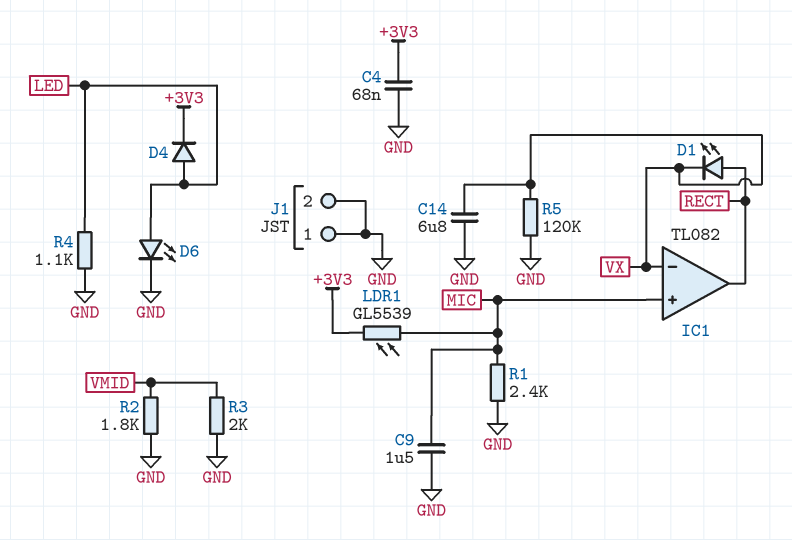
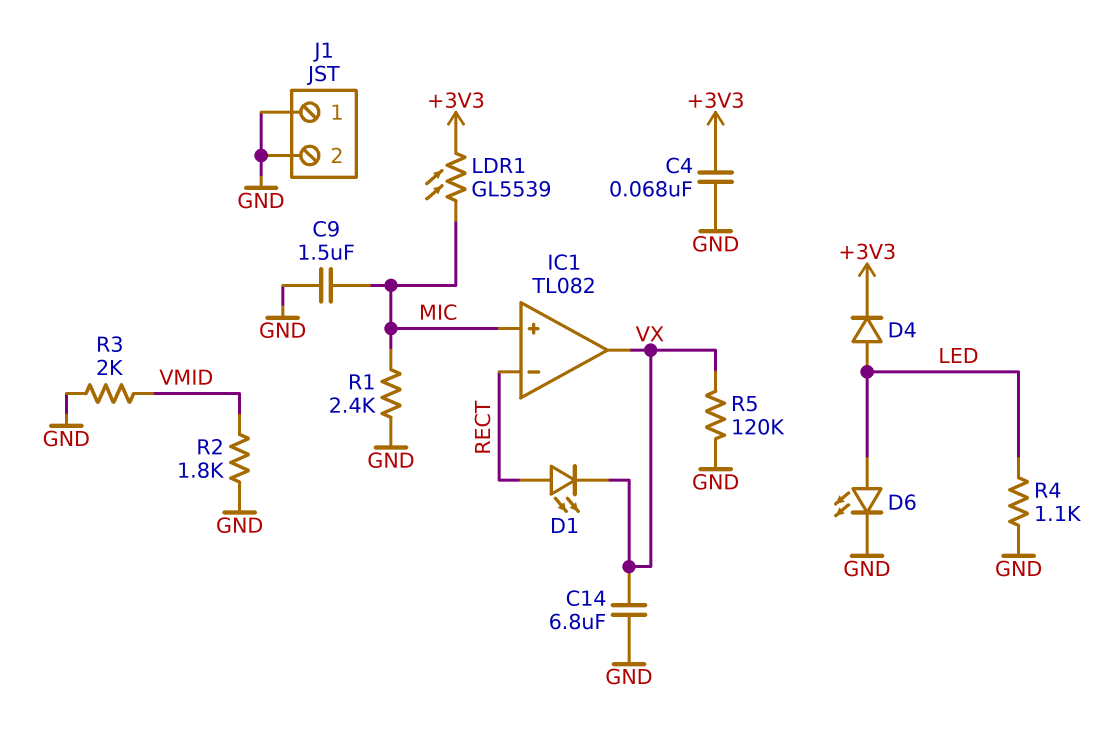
IC1 pin in-: VX -> RECT
IC1 pin out: RECT -> VX

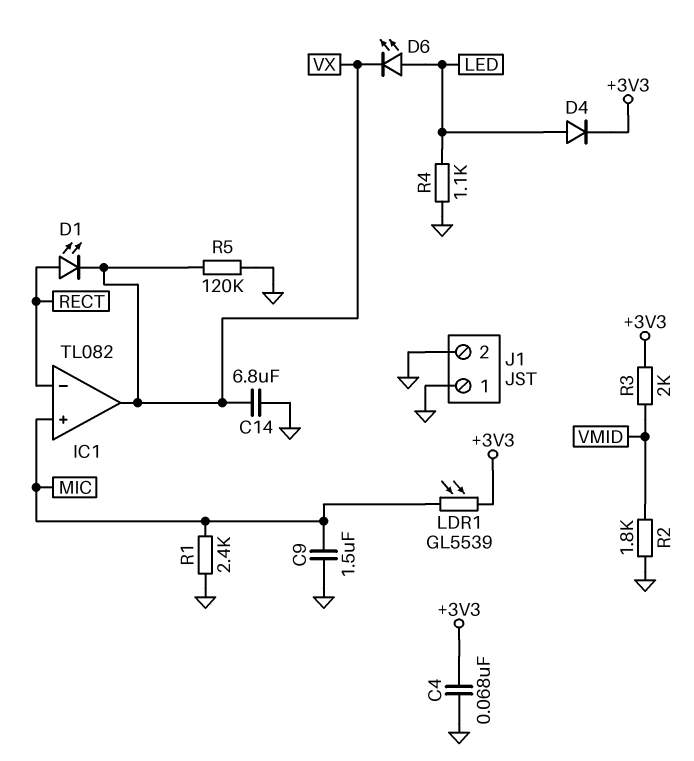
D6: LED (A LED, K GND) -> LED (A LED, K VX)
R3: 2k (GND, VMID) -> 2k (+3V3, VMID)

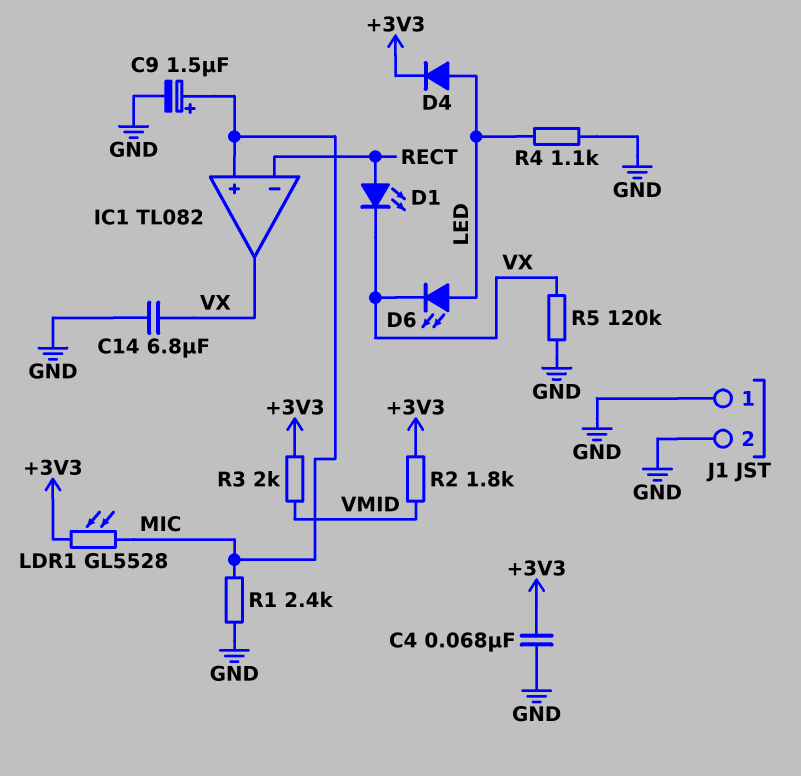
C9: 1.5uF (GND, MIC) -> 1.5uF (plus MIC, minus GND)
LDR1: GL5539 (+3V3, MIC) -> GL5528 (+3V3, MIC)
R2: 1.8k (GND, VMID) -> 1.8k (+3V3, VMID)

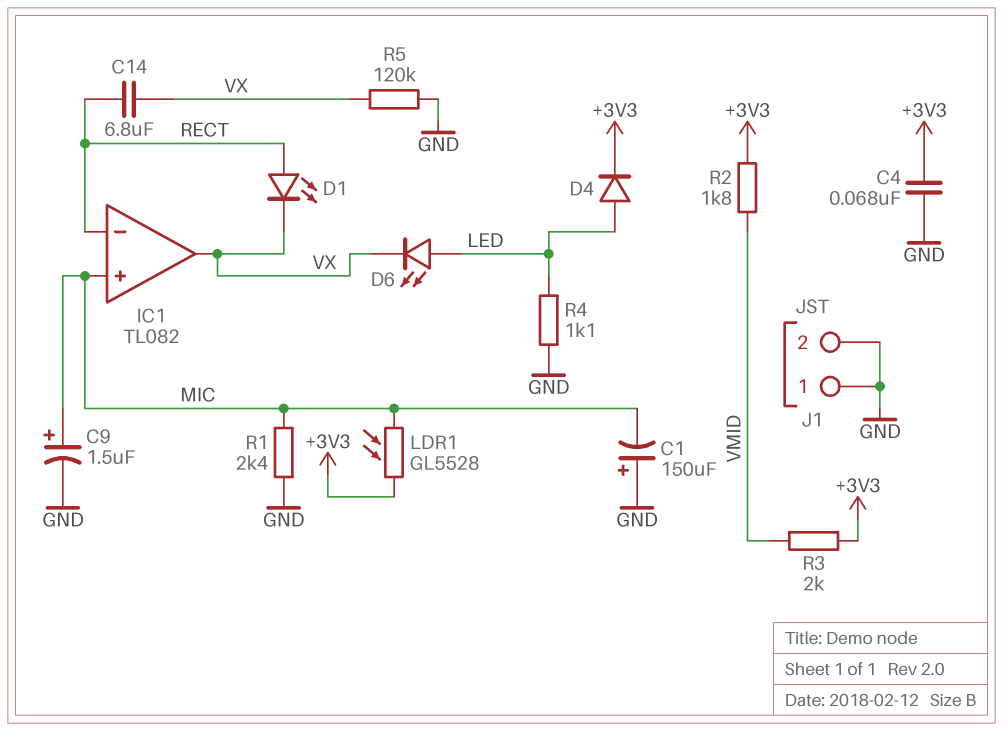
C1: none -> 150uF (plus GND, minus MIC)
C14: 6.8uF (GND, VX) -> 6.8uF (RECT, VX)

